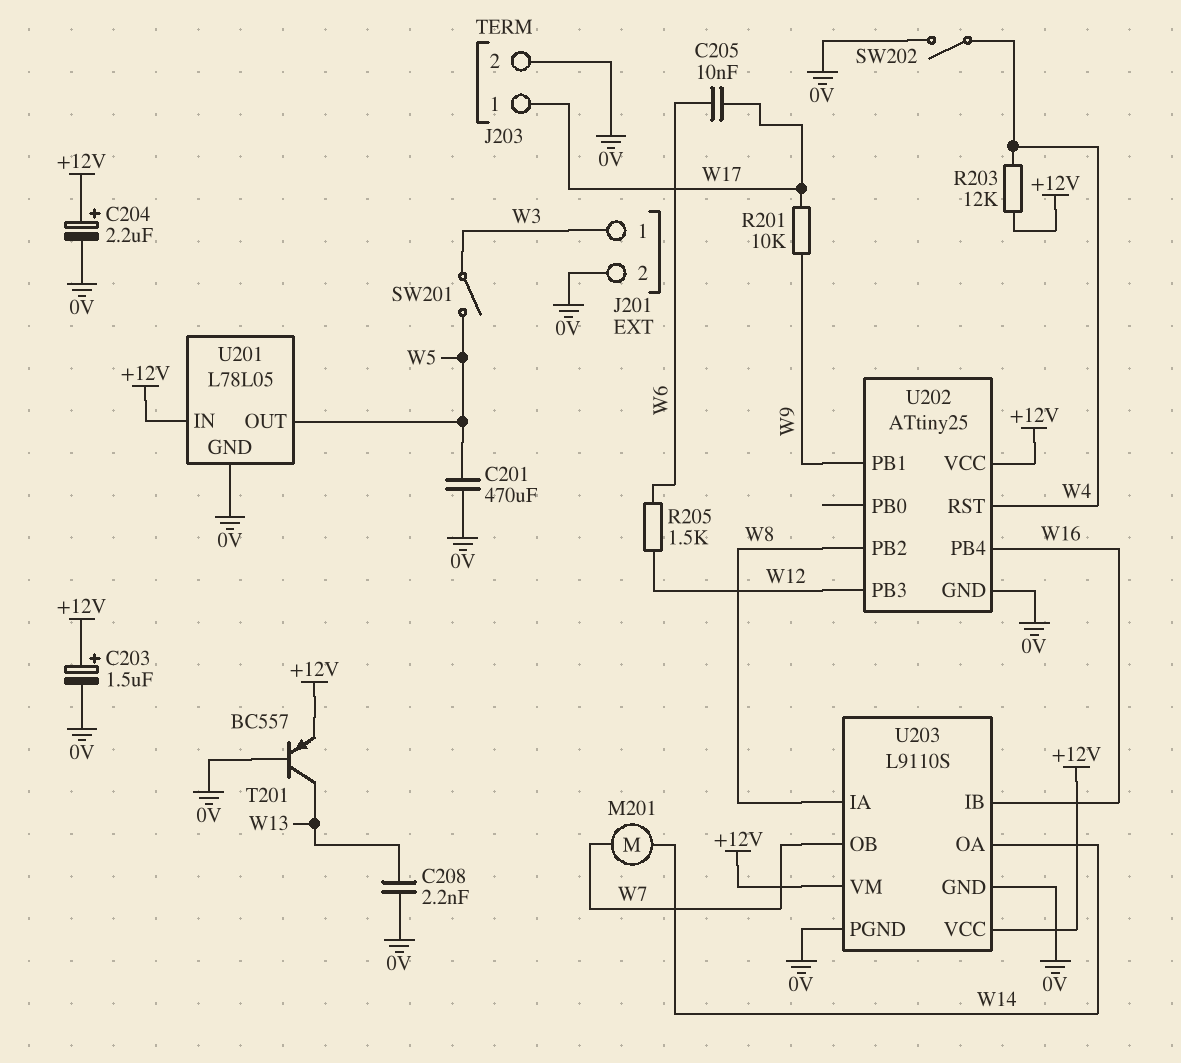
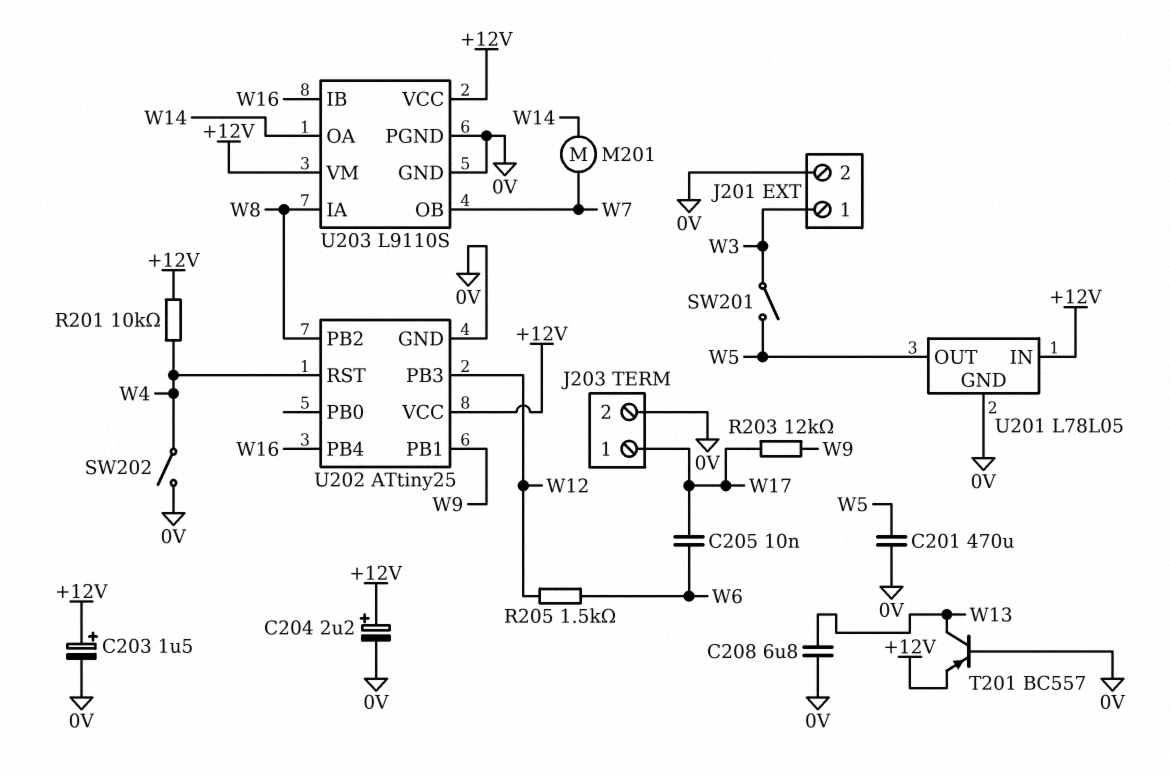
C208: 2.2nF (0V, W13) -> 6.8uF (0V, W13)
R201: 10k (W9, W17) -> 10k (+12V, W4)
R203: 12k (+12V, W4) -> 12k (W9, W17)

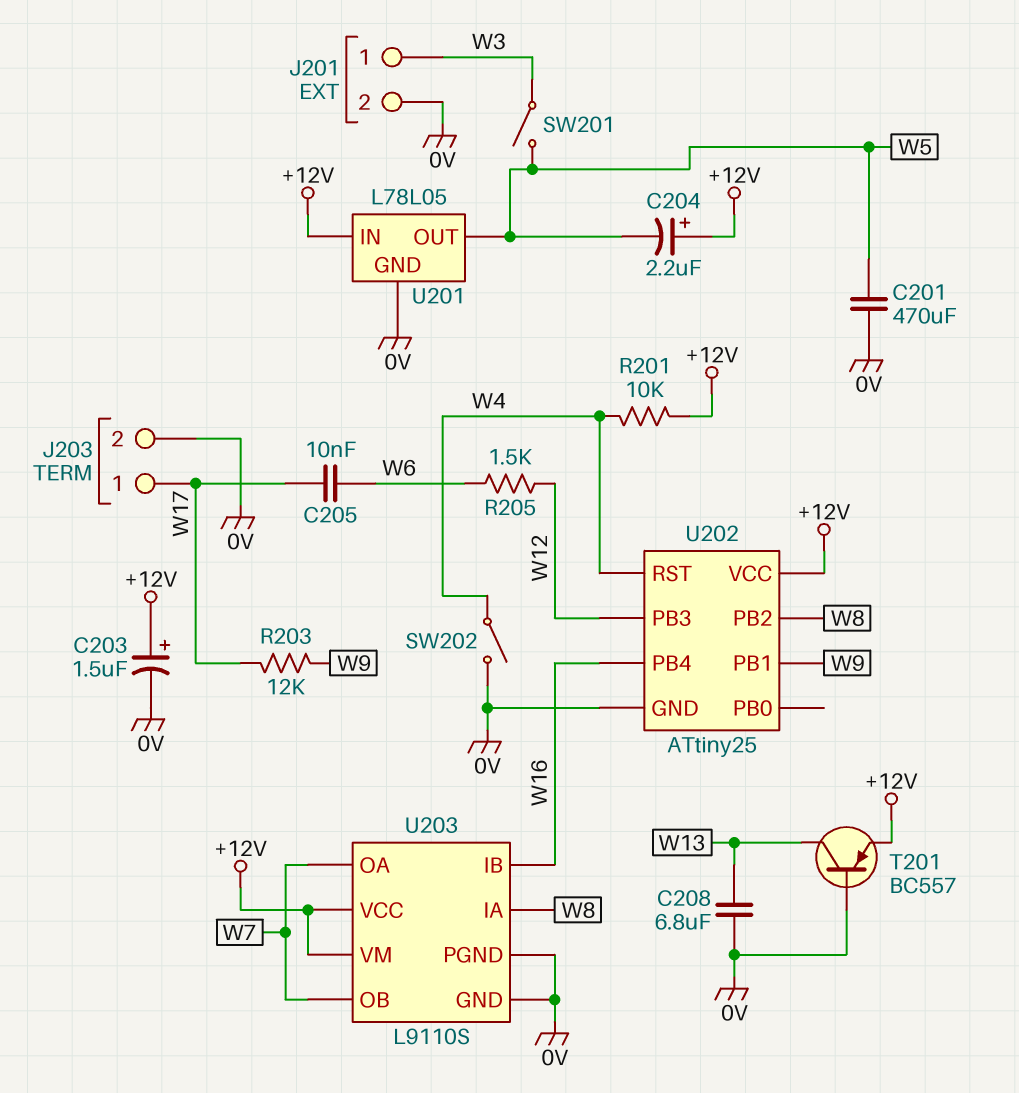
C204: 2.2uF (plus +12V, minus 0V) -> 2.2uF (plus +12V, minus W5)
M201: motor (W7, W14) -> none
U203 pin OA: W14 -> W7

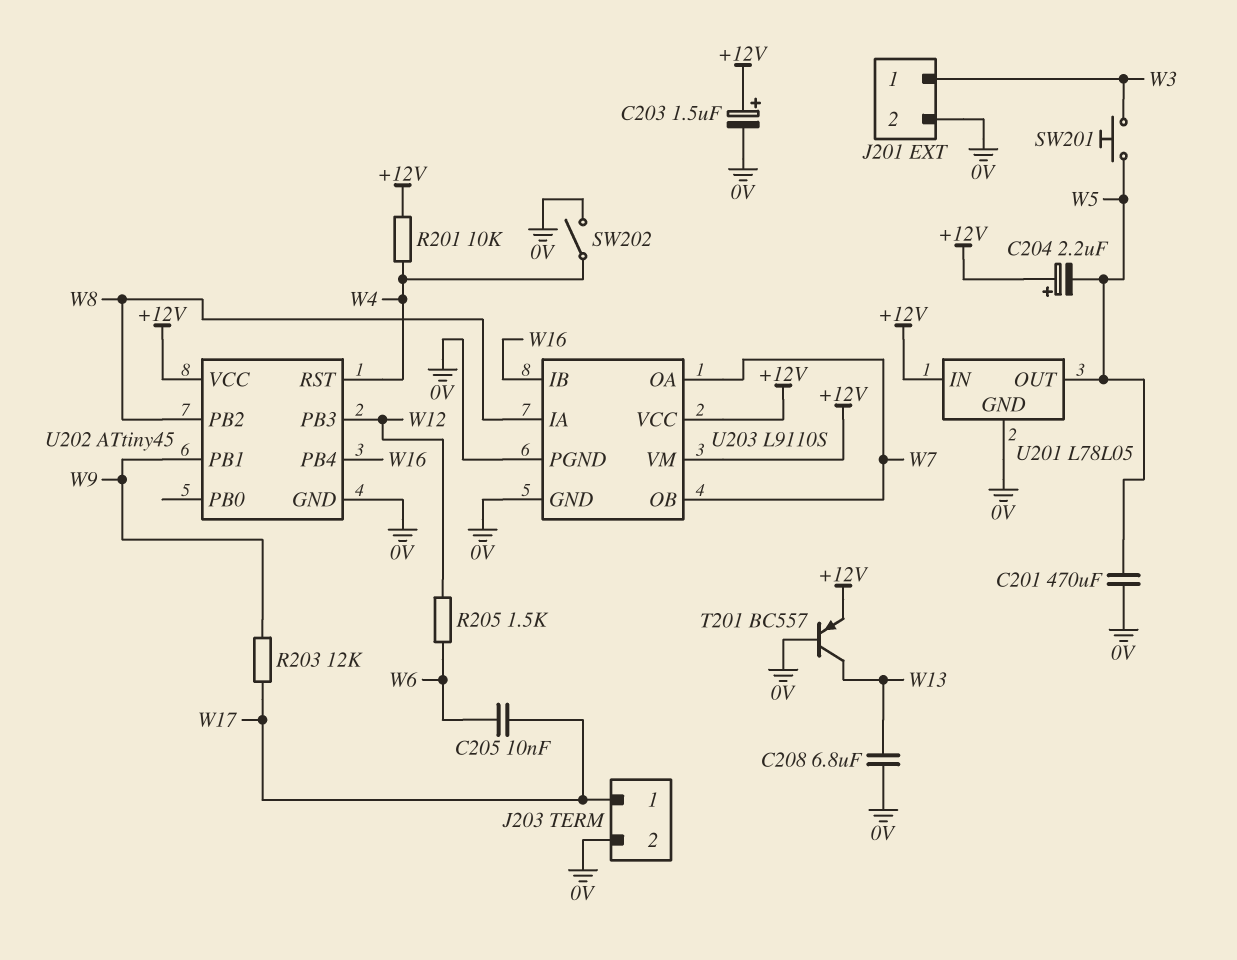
SW201: switch (W3, W5) -> button (W3, W5)
U202: ATtiny25 -> ATtiny45

